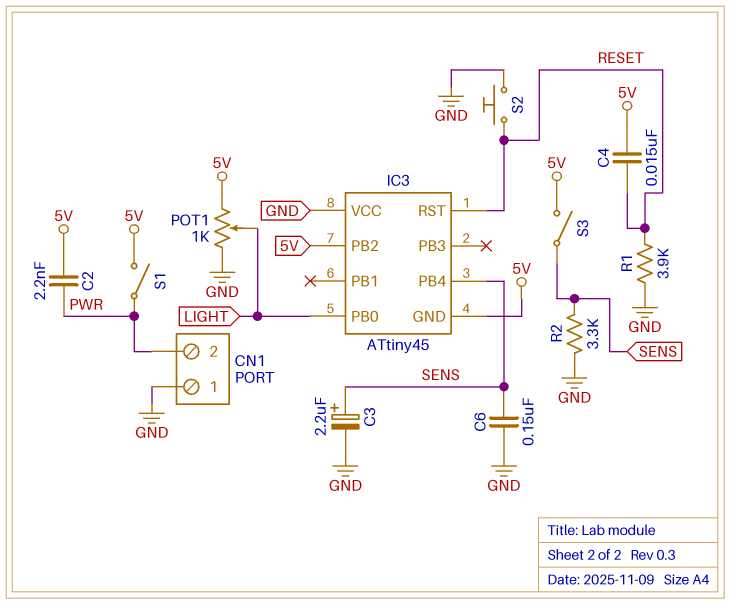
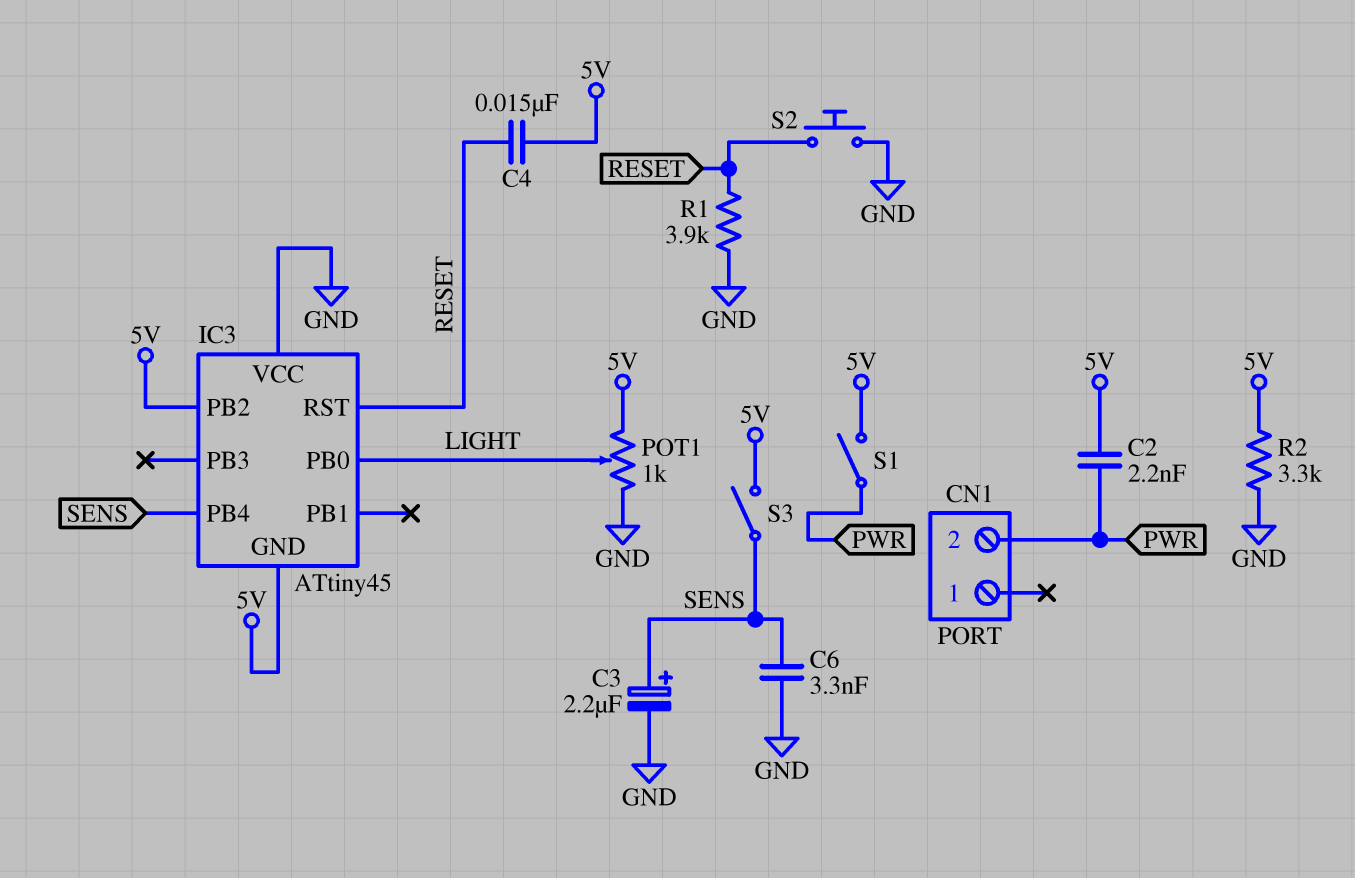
C6: 150nF (GND, SENS) -> 3.3nF (GND, SENS)
CN1 pin 1: GND -> none
R2: 3.3k (GND, SENS) -> 3.3k (5V, GND)

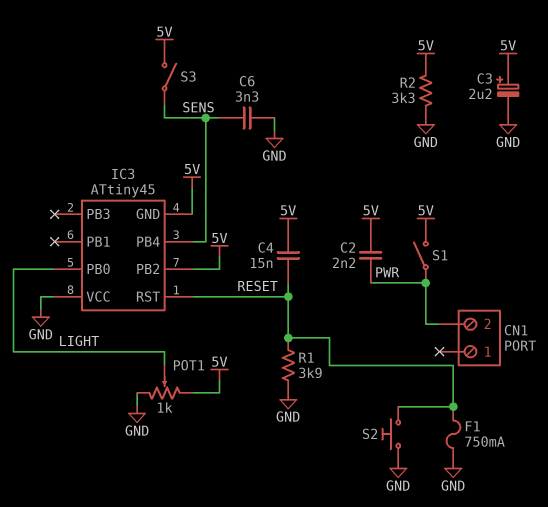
C3: 2.2uF (plus SENS, minus GND) -> 2.2uF (plus 5V, minus GND)
F1: none -> 750mA (GND, RESET)

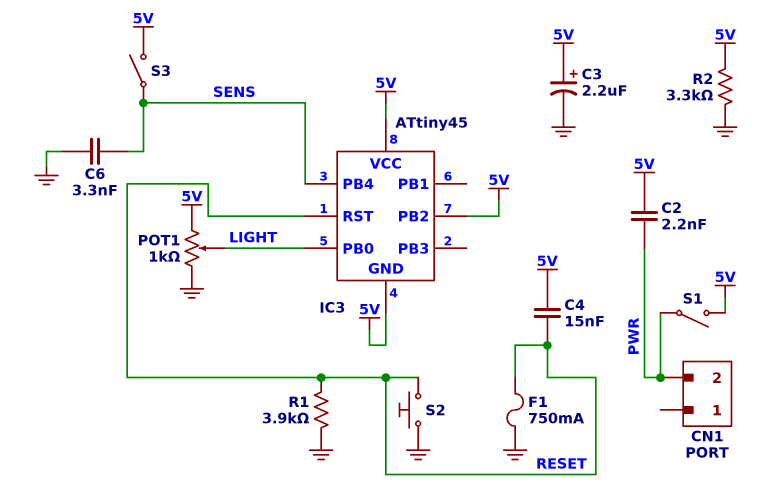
IC3 pin VCC: GND -> 5V

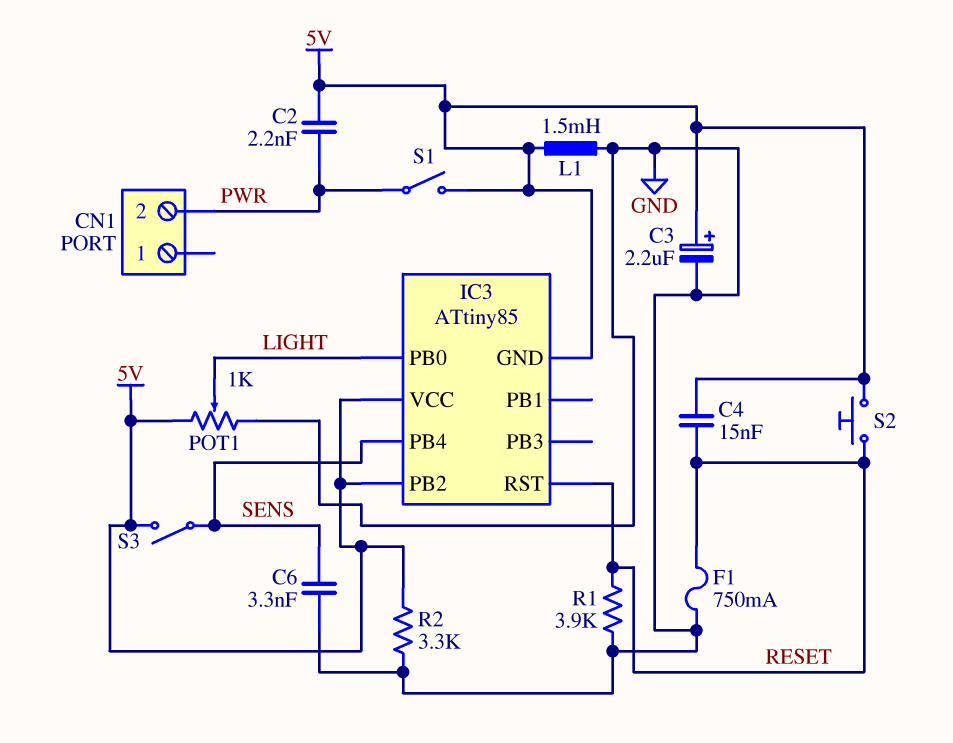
IC3: ATtiny45 -> ATtiny85
L1: none -> 1.5mH (5V, GND)
S2: button (GND, RESET) -> button (5V, RESET)

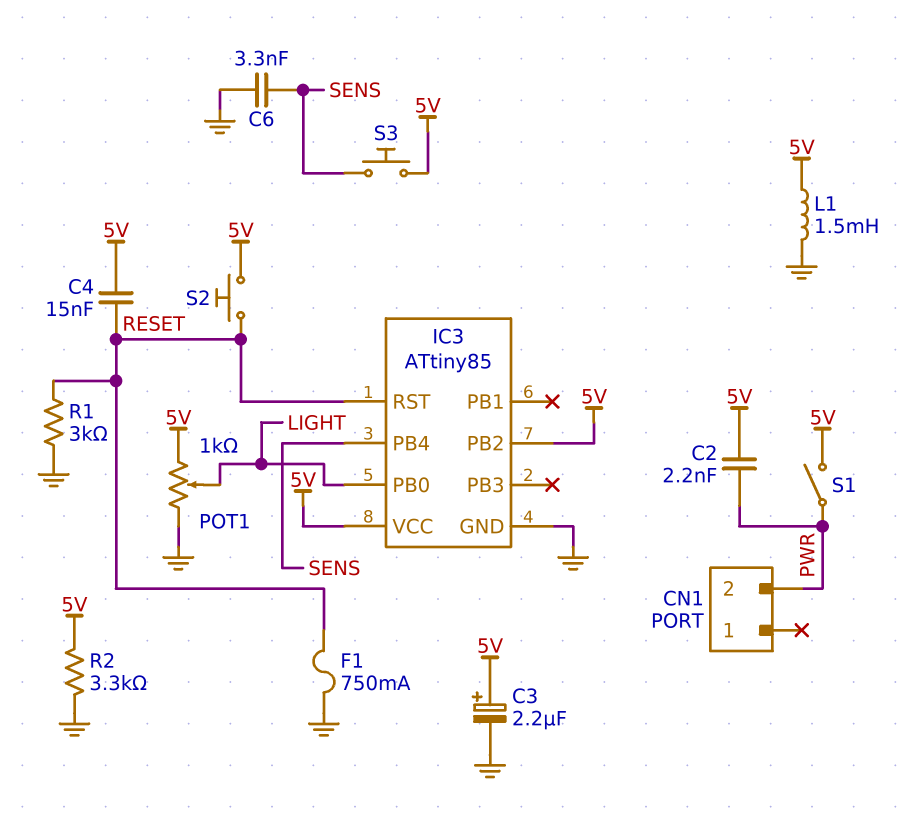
IC3 pin GND: 5V -> GND
R1: 3.9k (GND, RESET) -> 3k (GND, RESET)
S3: switch (5V, SENS) -> button (5V, SENS)

